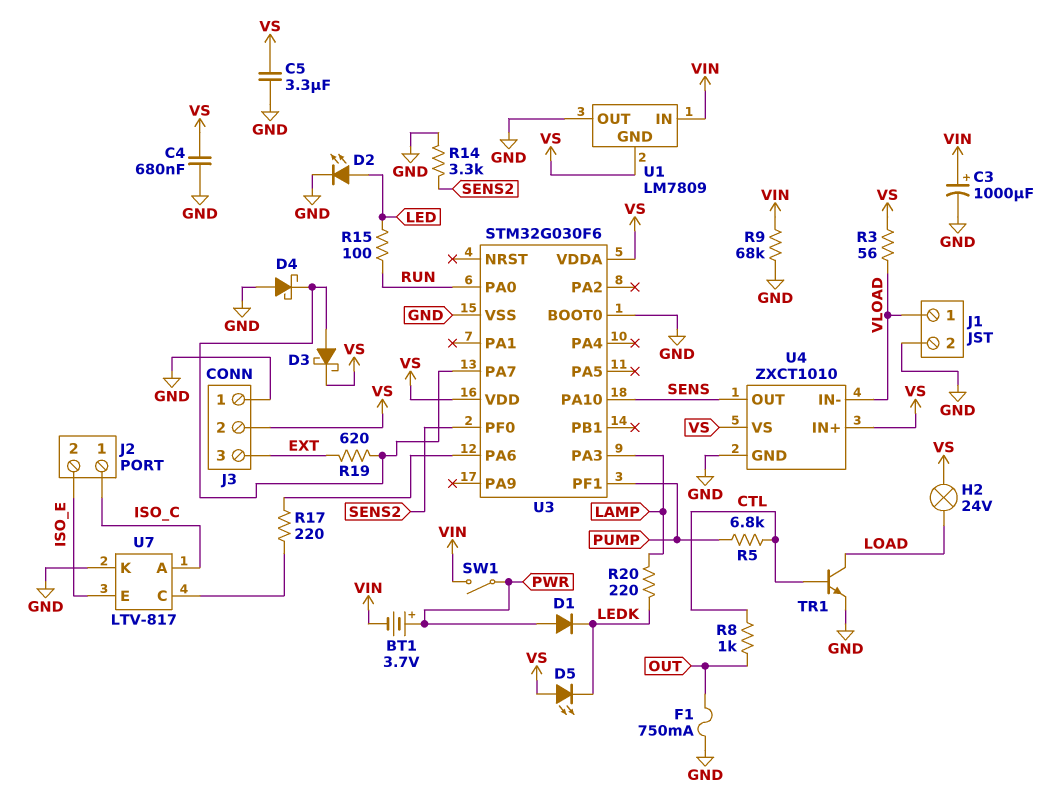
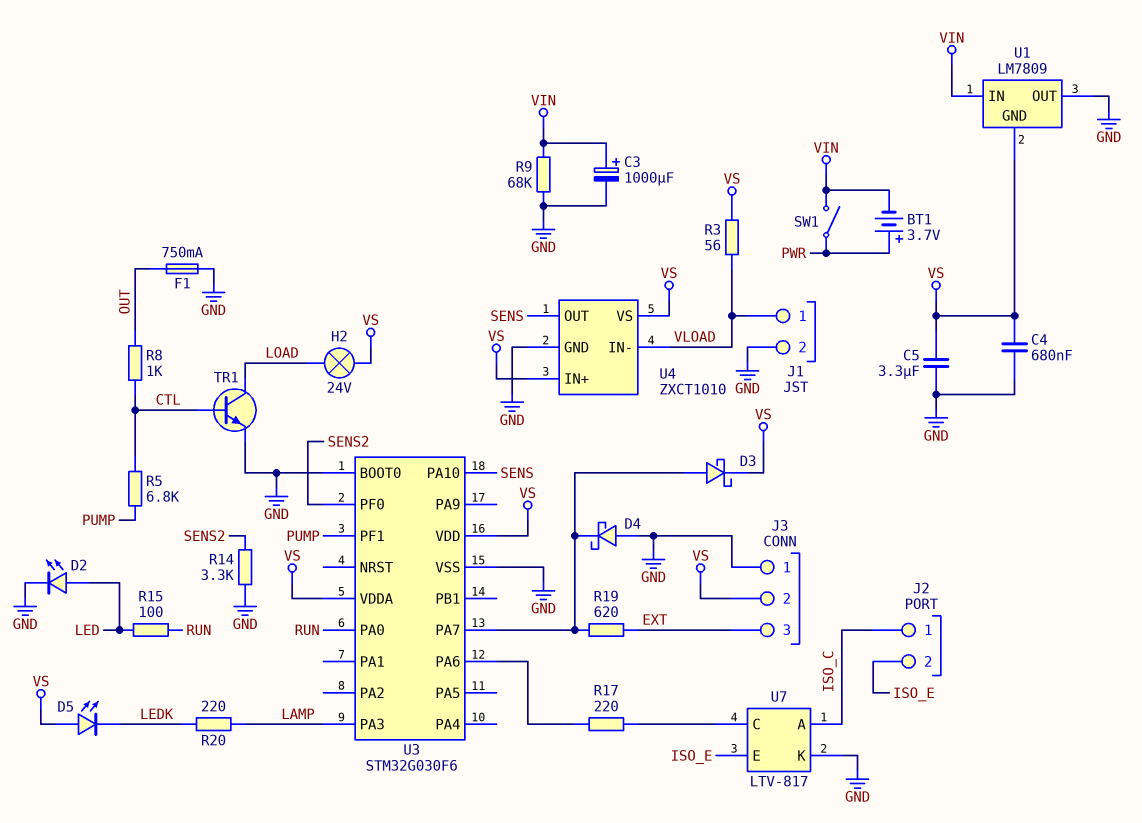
D1: diode (A PWR, K LEDK) -> none

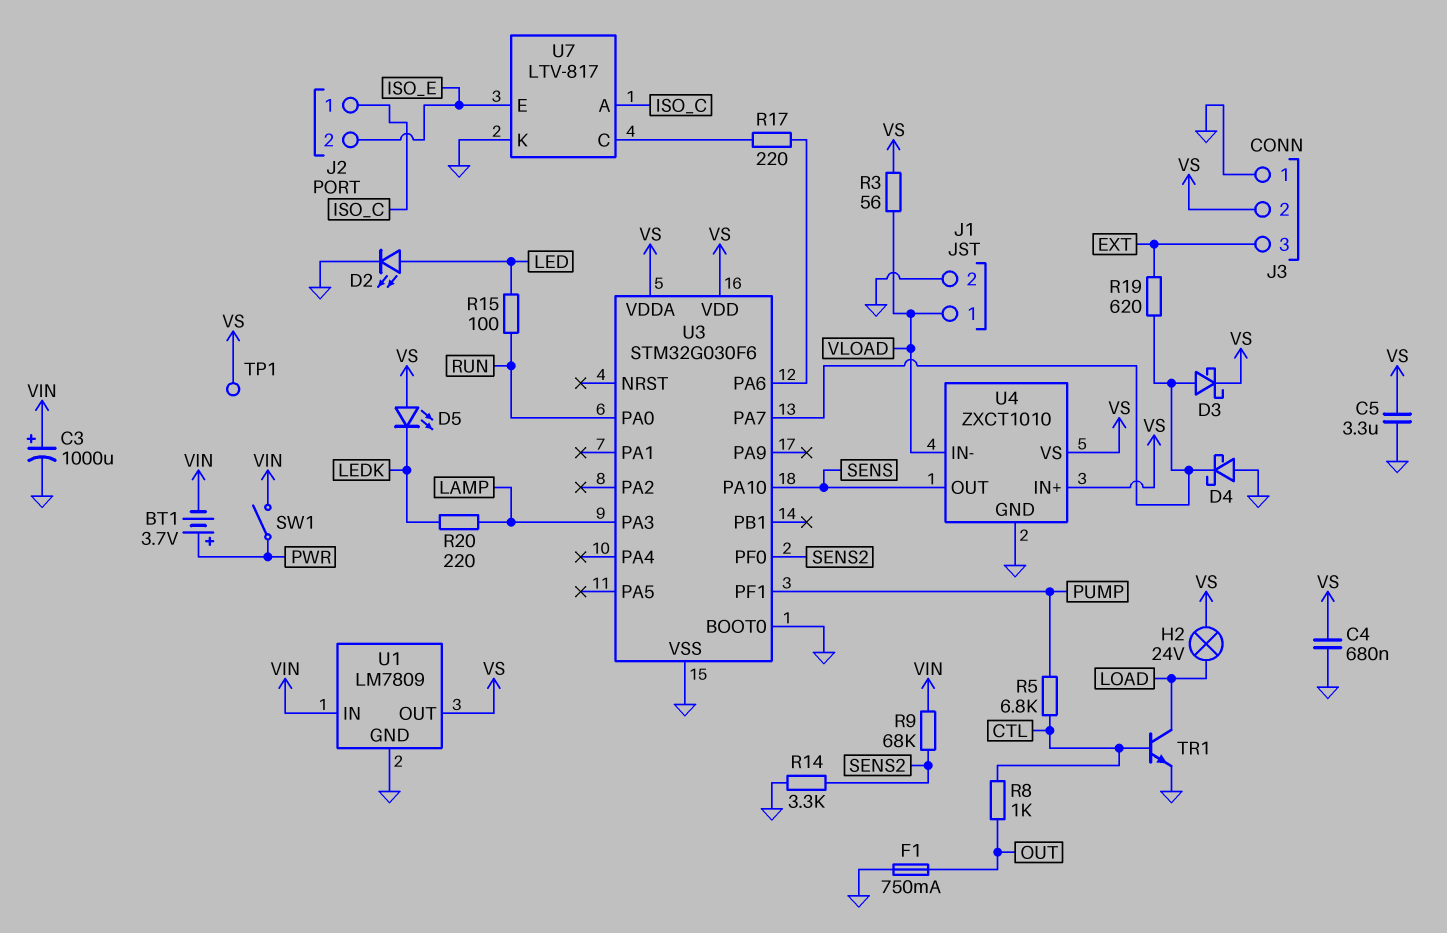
R9: 68k (GND, VIN) -> 68k (SENS2, VIN)
TP1: none -> test point (VS)
U1 pin GND: VS -> GND
U1 pin OUT: GND -> VS

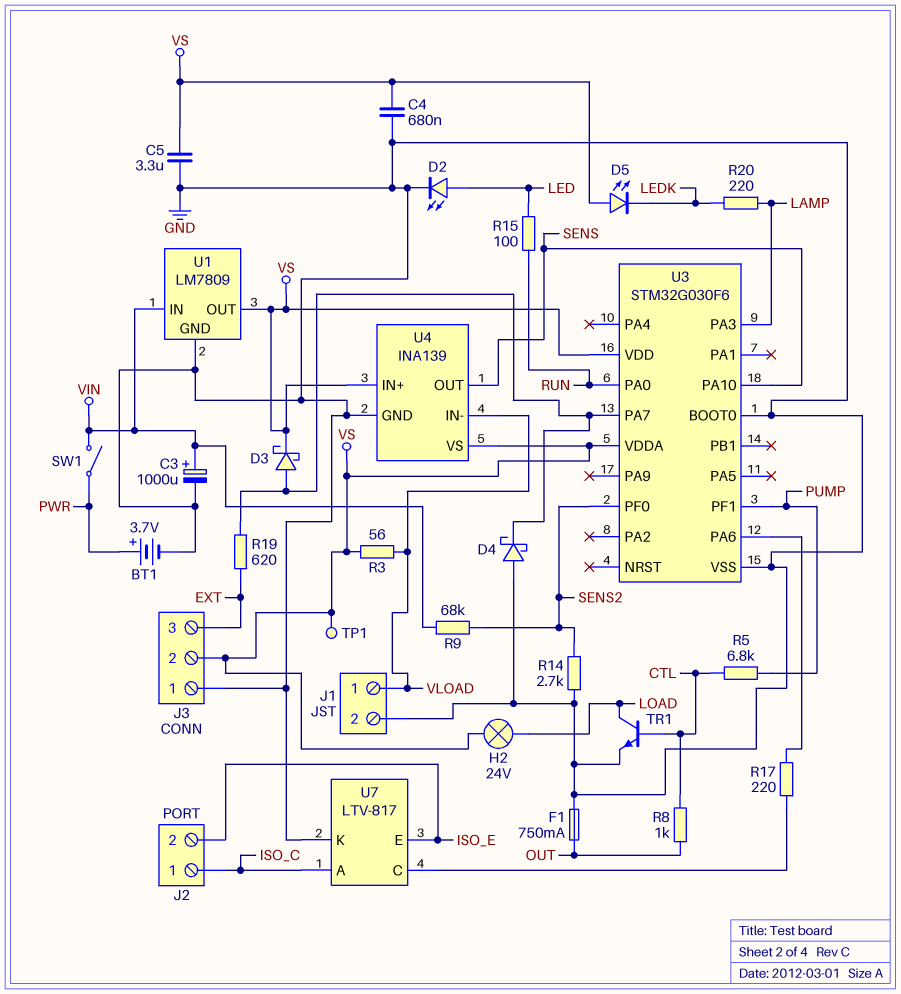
BT1: 3.7V (plus PWR, minus VIN) -> 3.7V (plus PWR, minus GND)
R14: 3.3k (GND, SENS2) -> 2.7k (GND, SENS2)
U4: ZXCT1010 -> INA139

